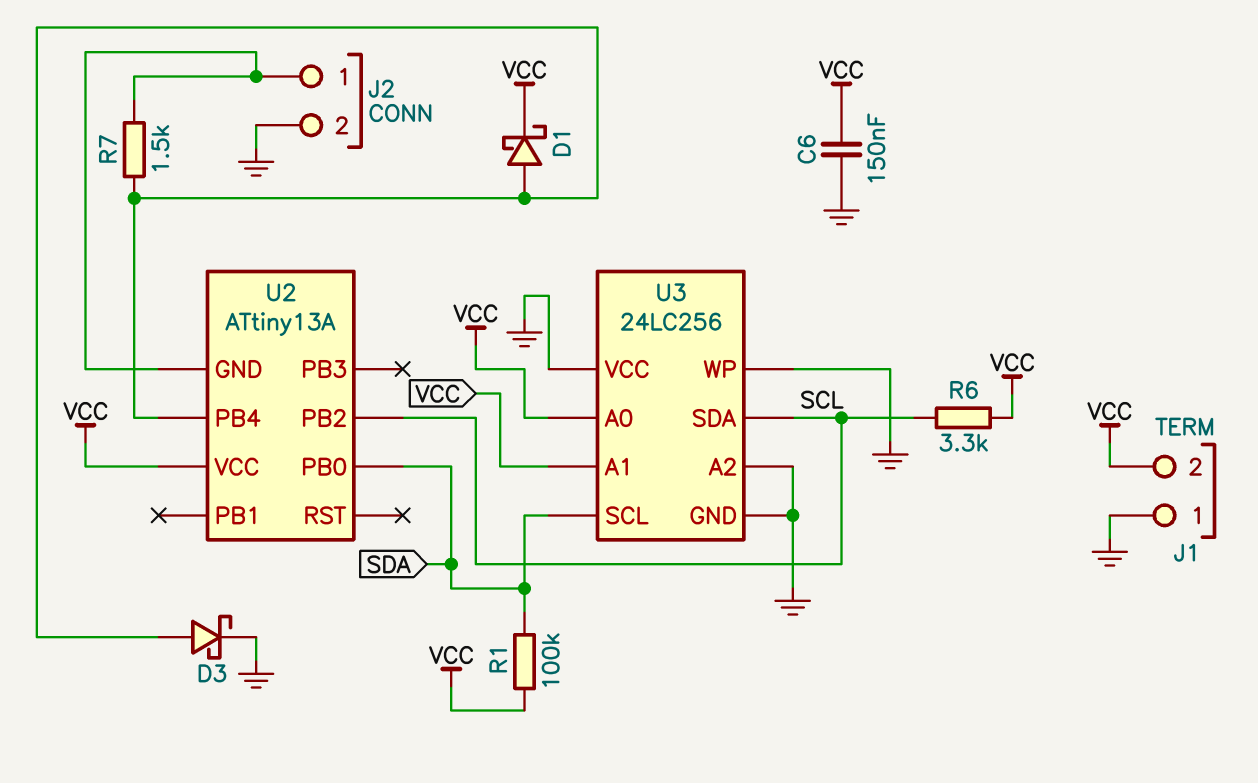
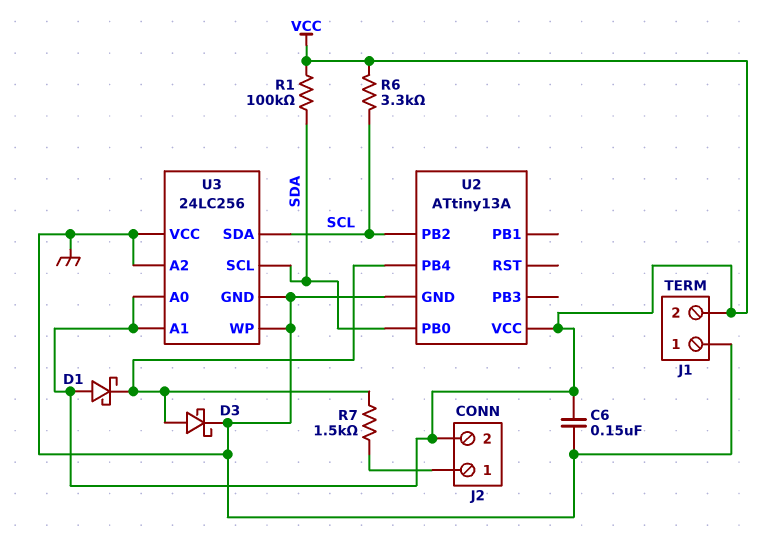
D1: schottky (A U2/PB4, K VCC) -> schottky (A VCC, K U2/PB4)
J2 pin 2: GND -> VCC
U2 pin GND: J2/1 -> GND

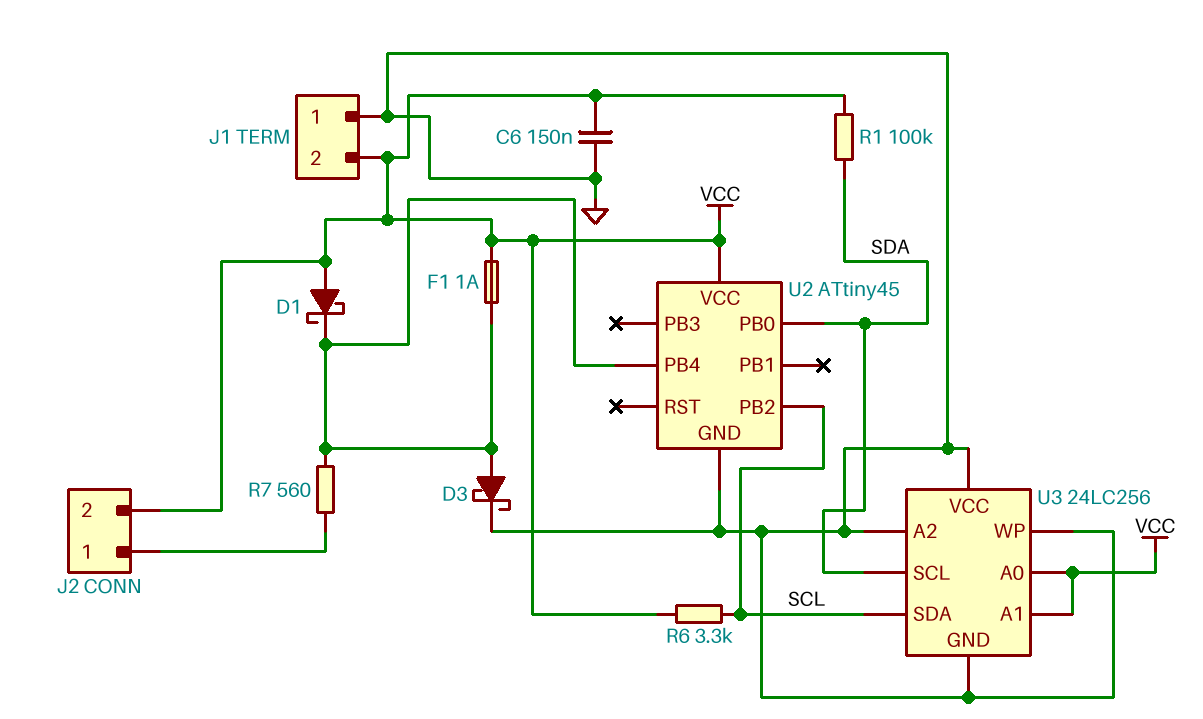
F1: none -> 1A (U2/PB4, VCC)
R7: 1.5k (J2/1, U2/PB4) -> 560 (J2/1, U2/PB4)
U2: ATtiny13A -> ATtiny45

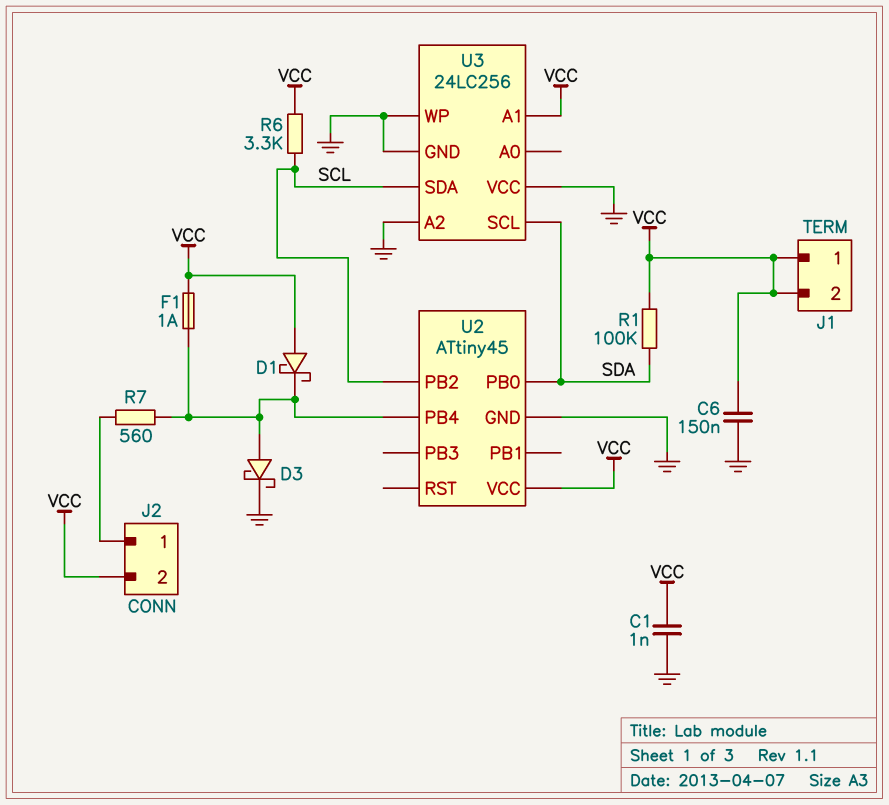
C1: none -> 1nF (GND, VCC)
J1 pin 1: GND -> VCC
U3 pin A0: VCC -> none

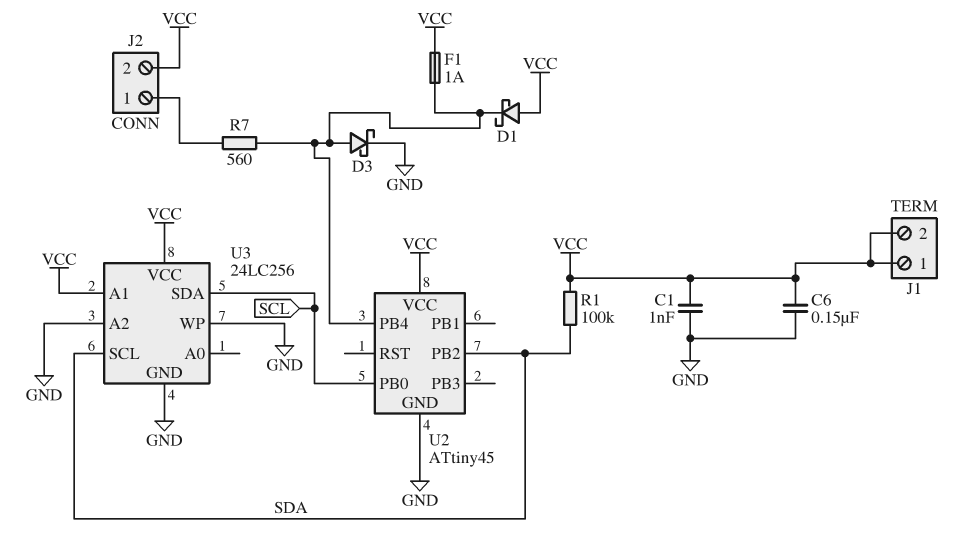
R6: 3.3k (SCL, VCC) -> none
U2 pin PB0: SDA -> SCL
U2 pin PB2: SCL -> SDA
U3 pin VCC: GND -> VCC

